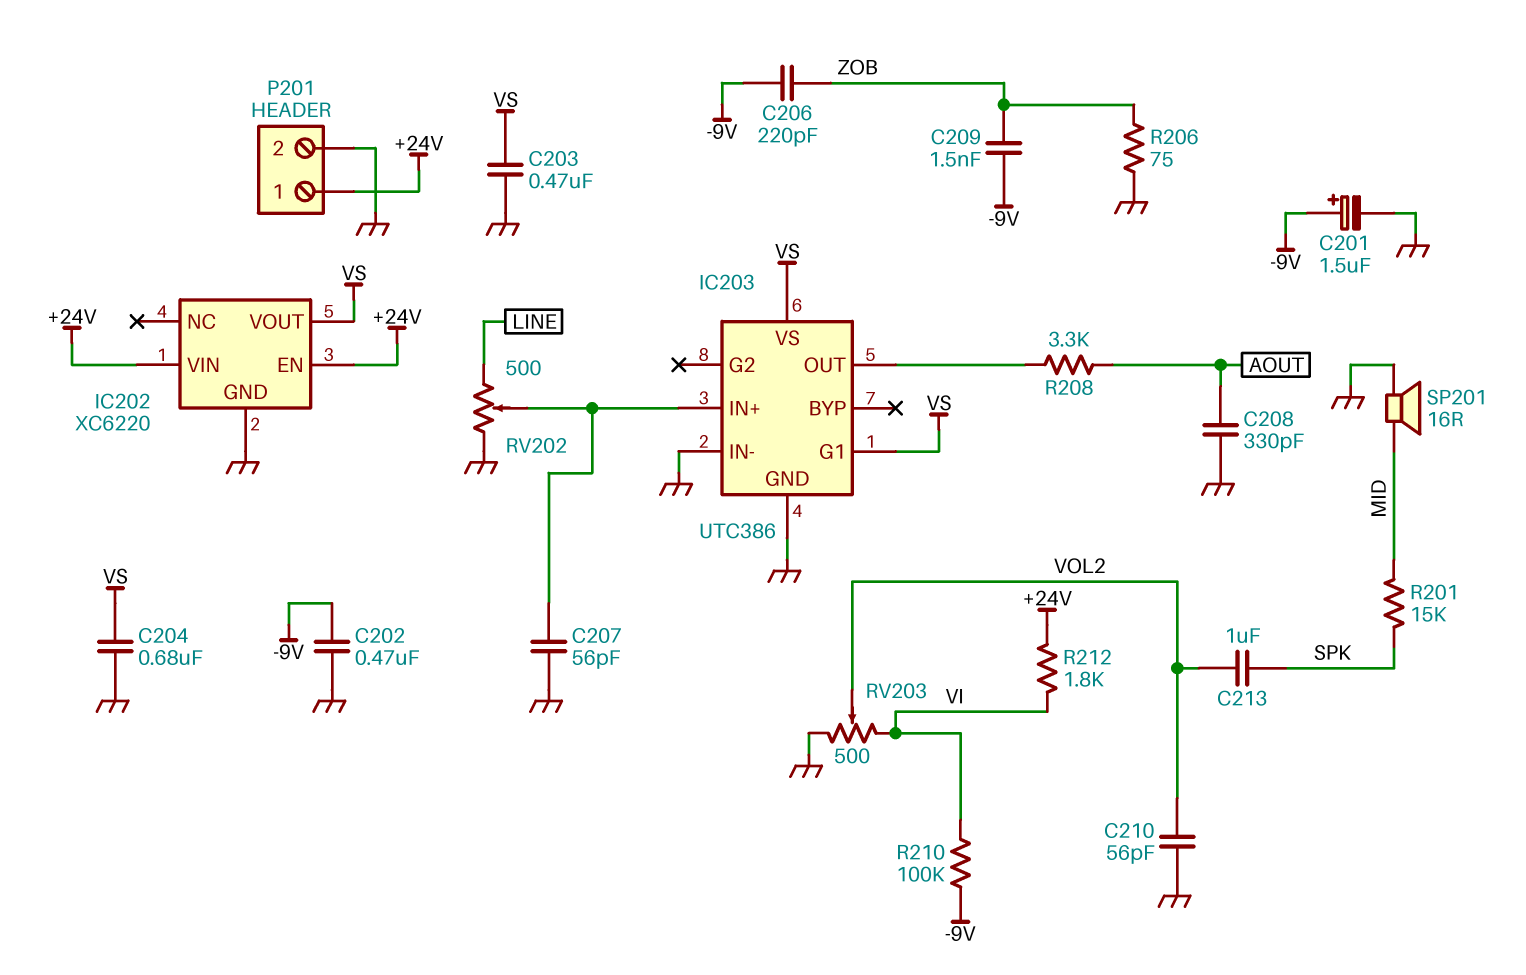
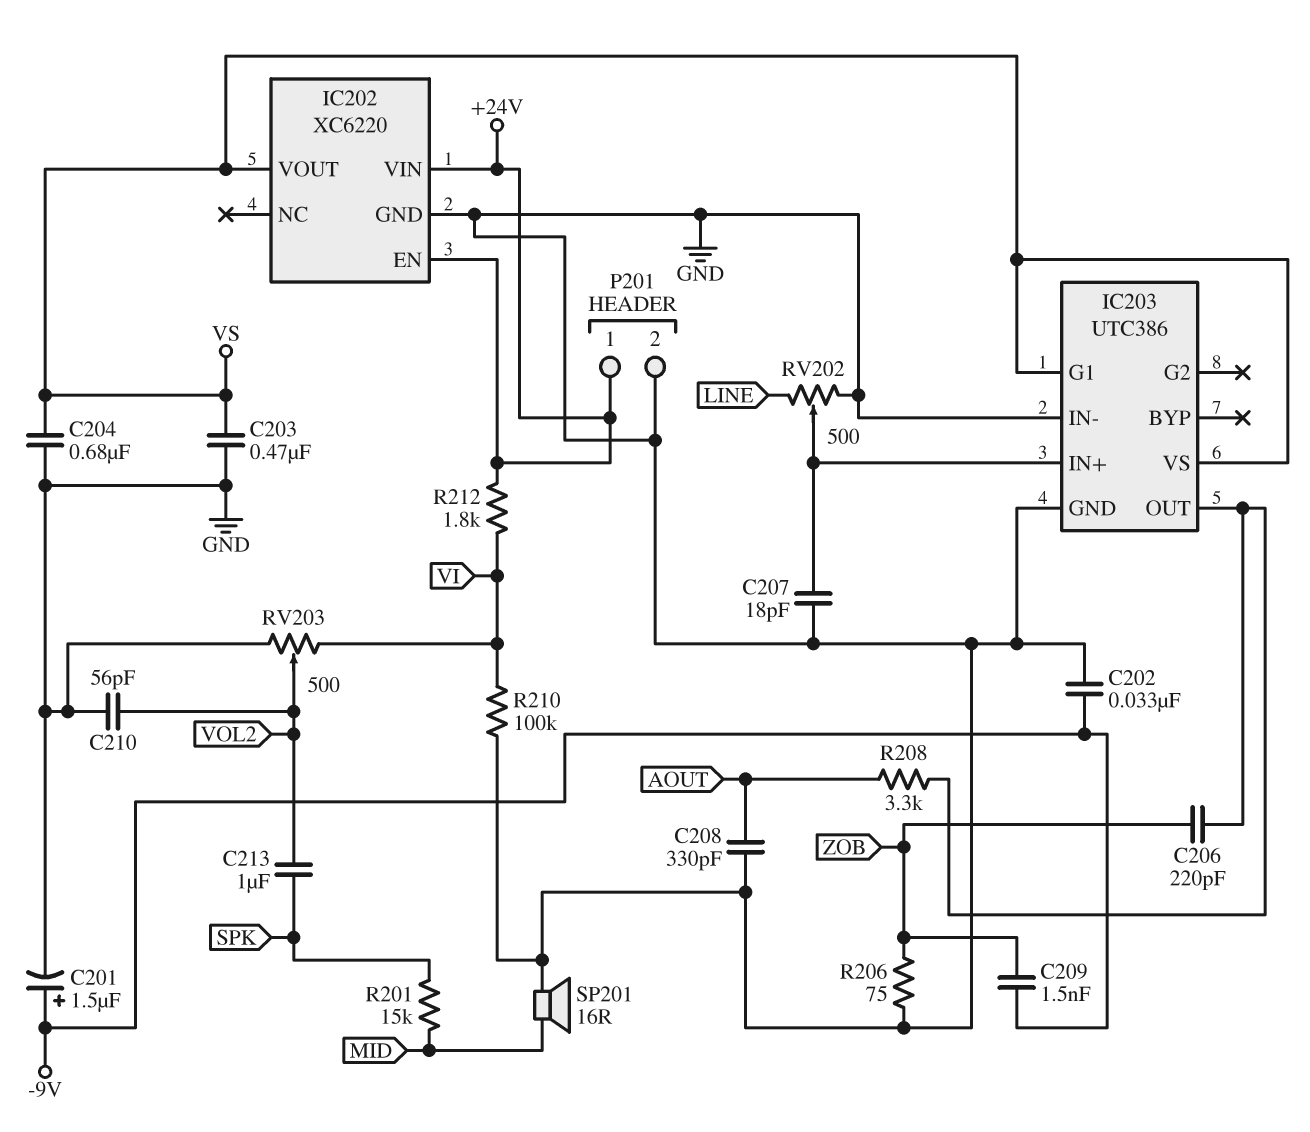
C202: 470nF (-9V, GND) -> 33nF (-9V, GND)
C206: 220pF (-9V, ZOB) -> 220pF (IC203/OUT, ZOB)
C207: 56pF (GND, IC203/IN+) -> 18pF (GND, IC203/IN+)
R210: 100k (-9V, VI) -> 100k (GND, VI)

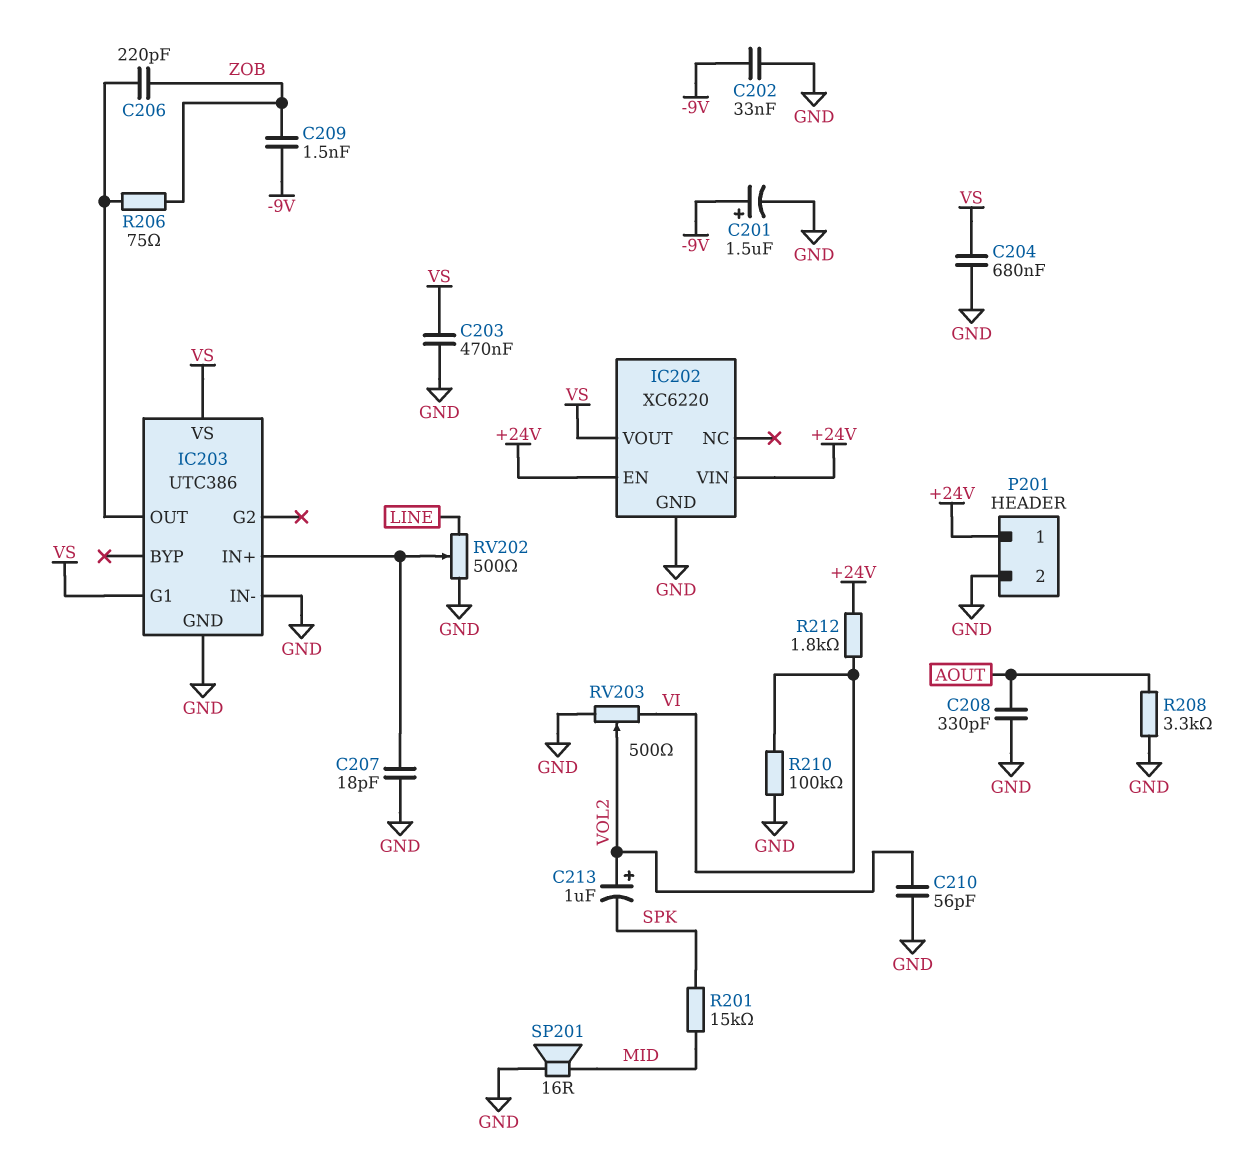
C213: 1uF (SPK, VOL2) -> 1uF (plus VOL2, minus SPK)
R206: 75 (GND, ZOB) -> 75 (IC203/OUT, ZOB)
R208: 3.3k (AOUT, IC203/OUT) -> 3.3k (AOUT, GND)

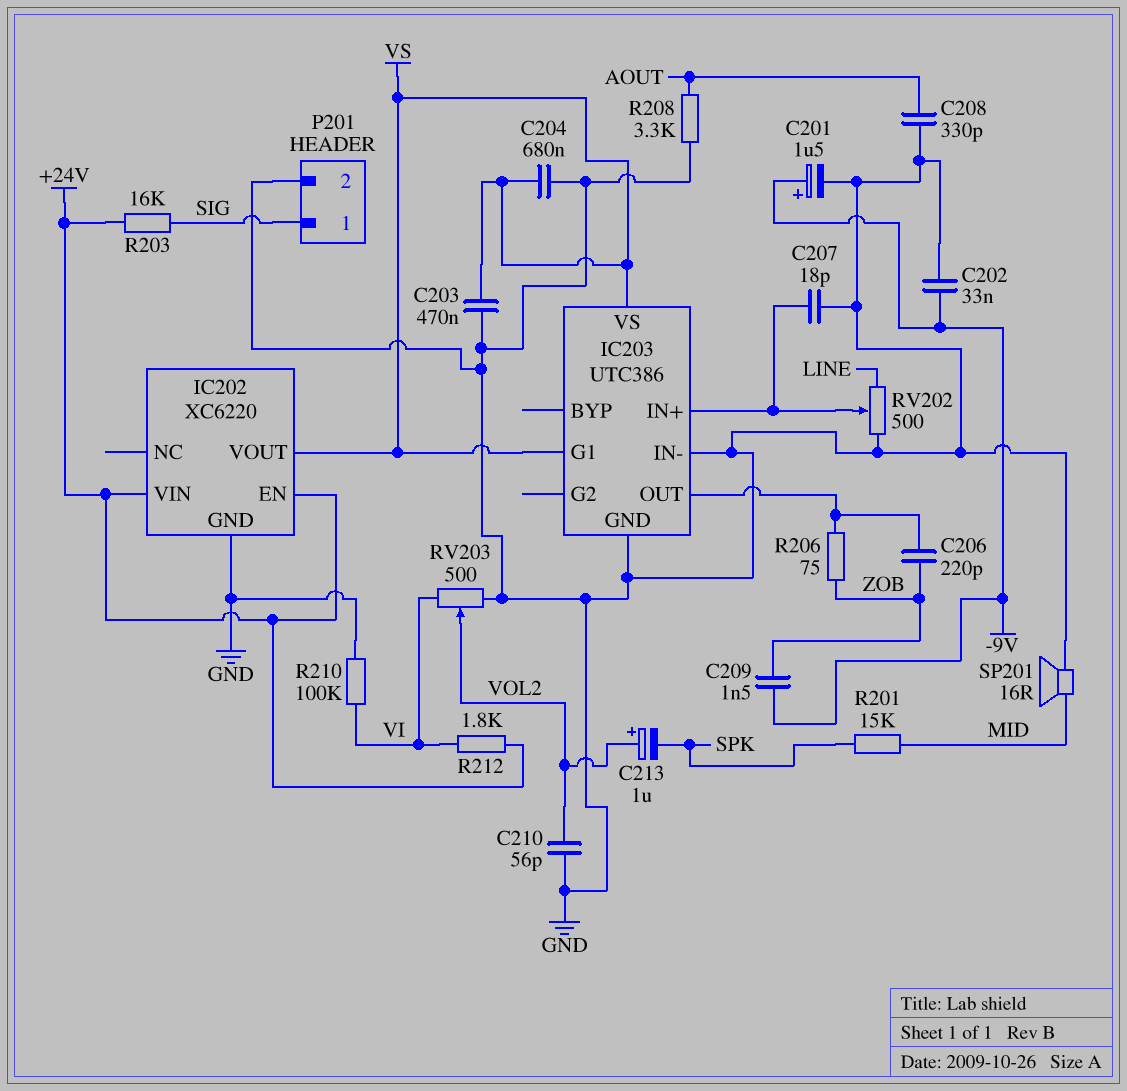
P201 pin 1: +24V -> SIG
R203: none -> 16k (+24V, SIG)

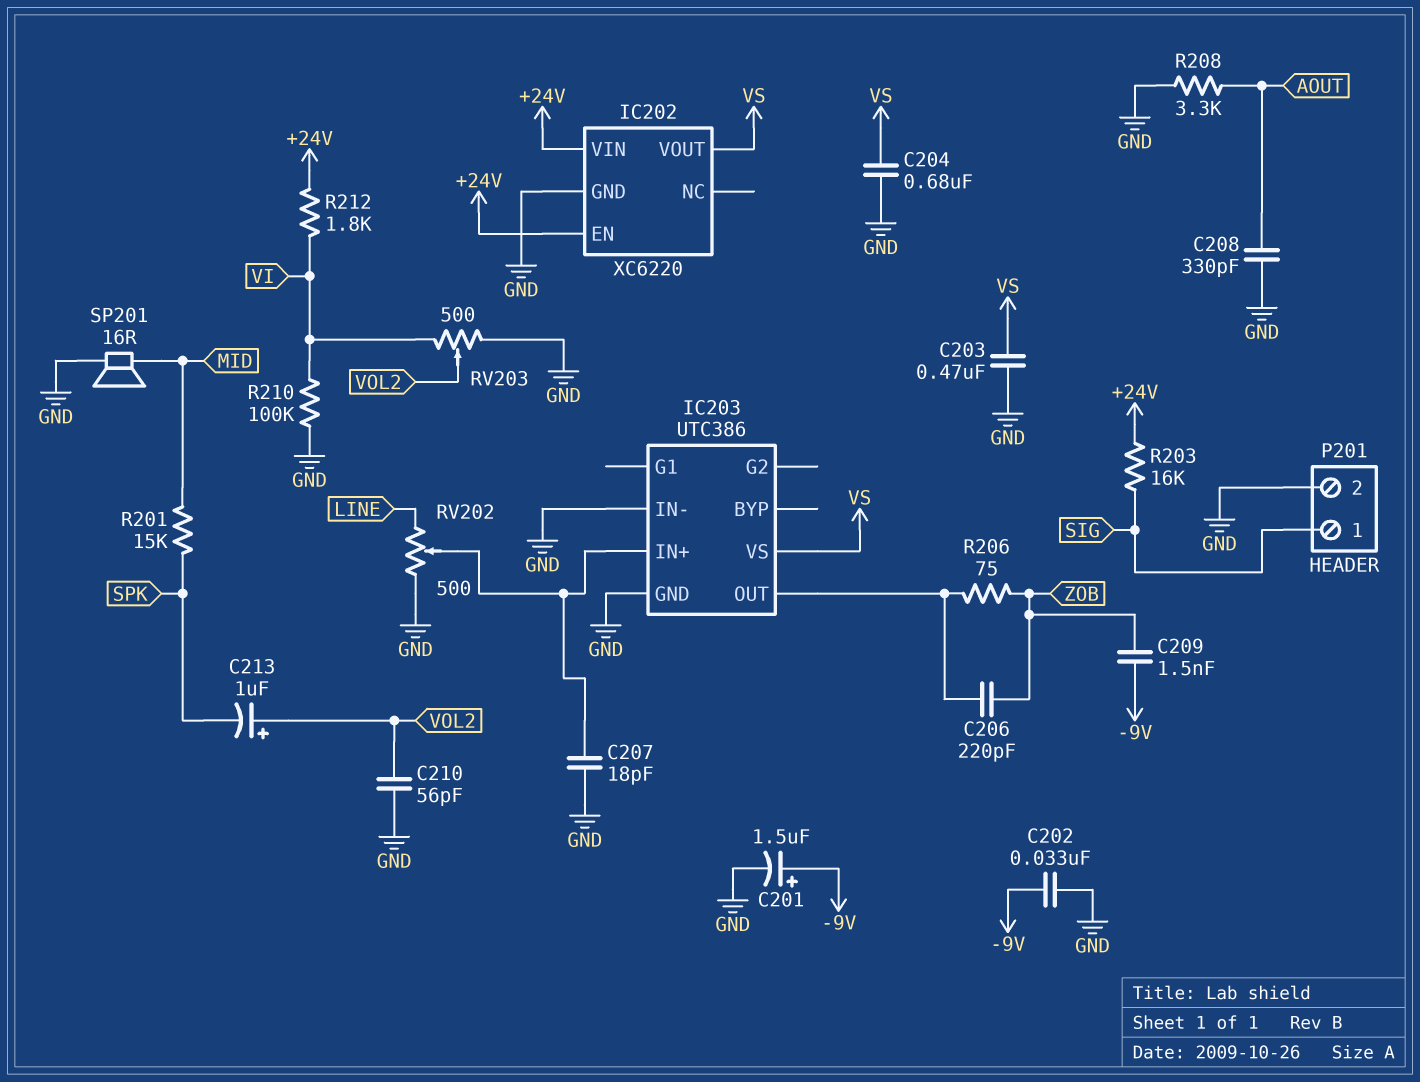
IC203 pin G1: VS -> none

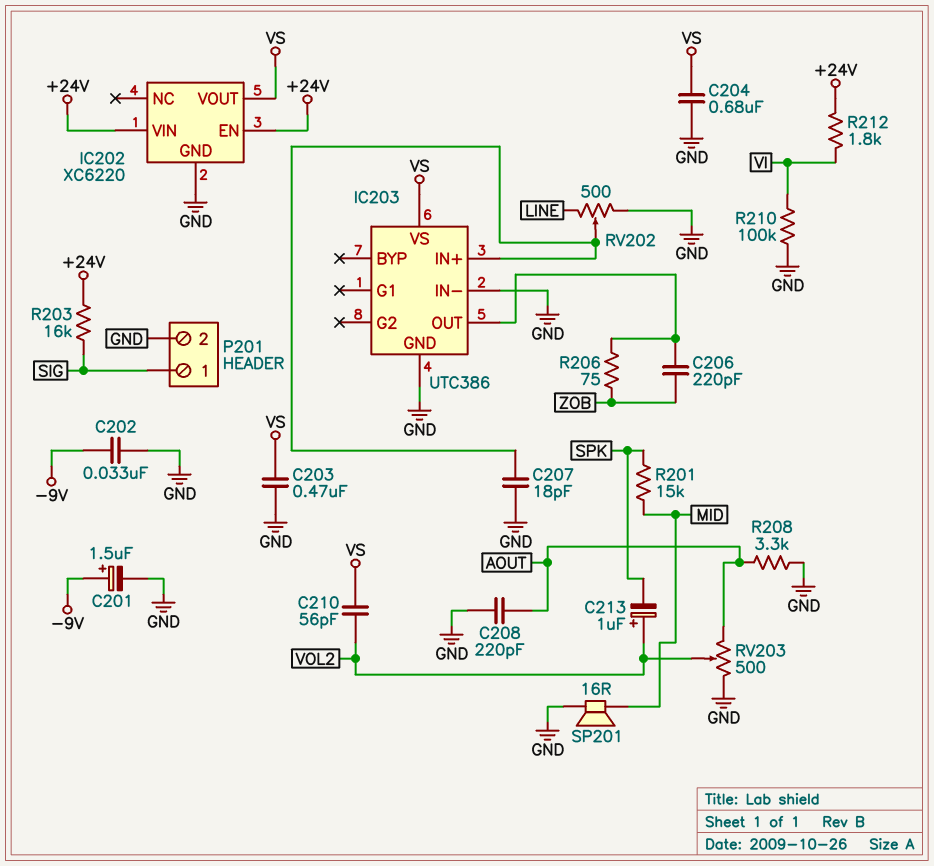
C208: 330pF (AOUT, GND) -> 220pF (AOUT, GND)
C209: 1.5nF (-9V, ZOB) -> none
C210: 56pF (GND, VOL2) -> 56pF (VOL2, VS)
RV203: 500 (GND, VI, wiper VOL2) -> 500 (AOUT, GND, wiper VOL2)

